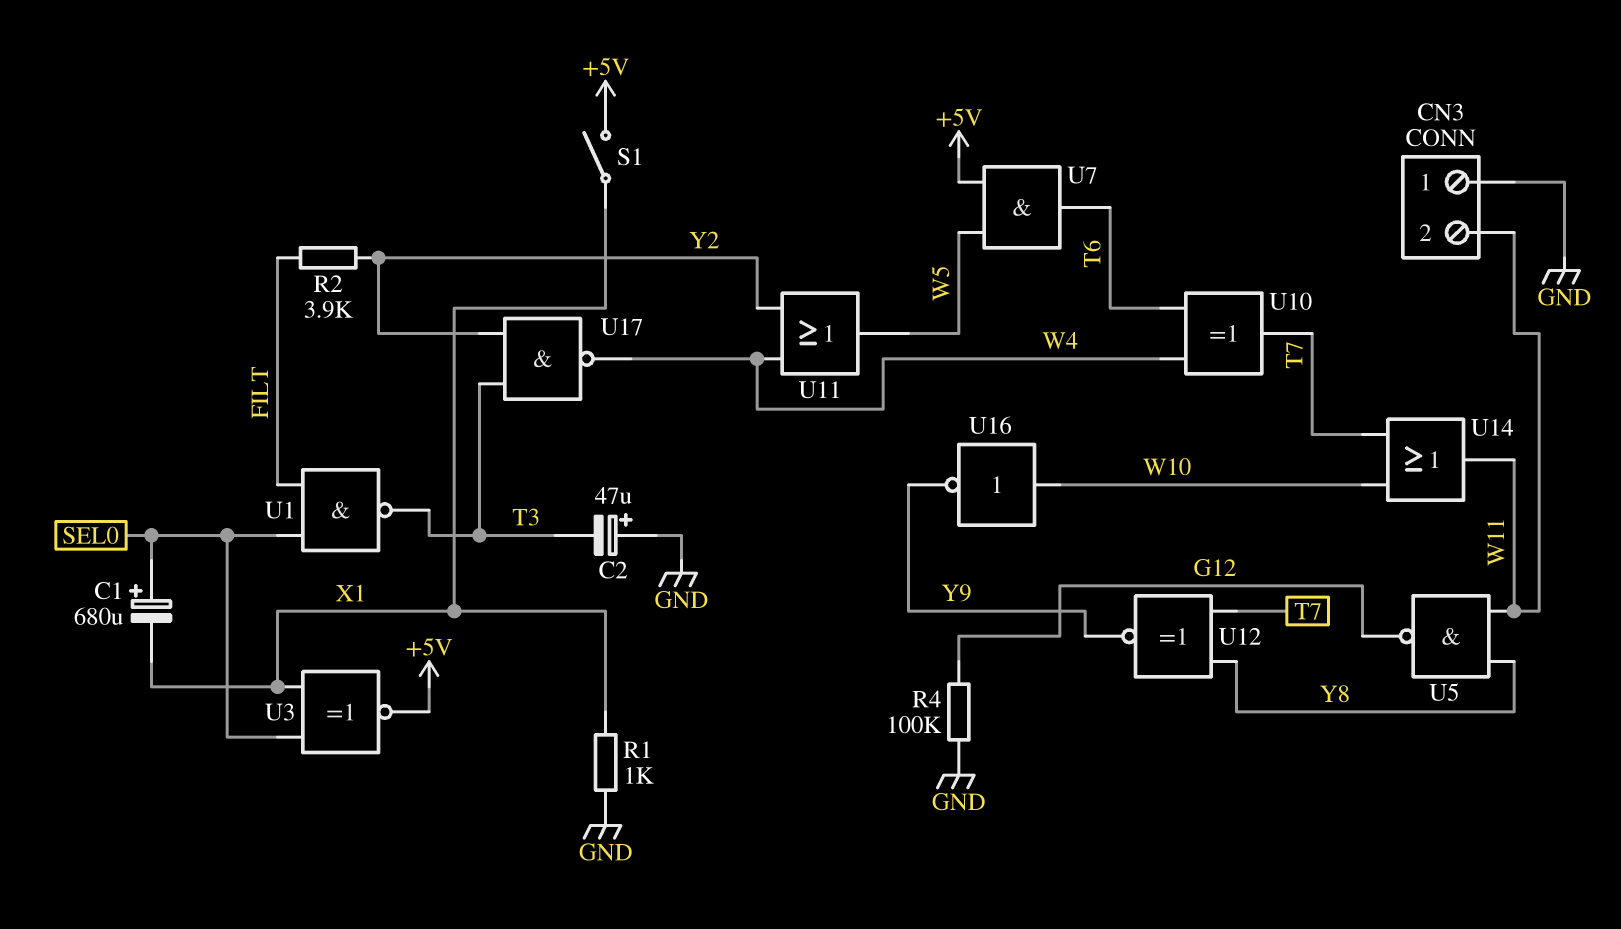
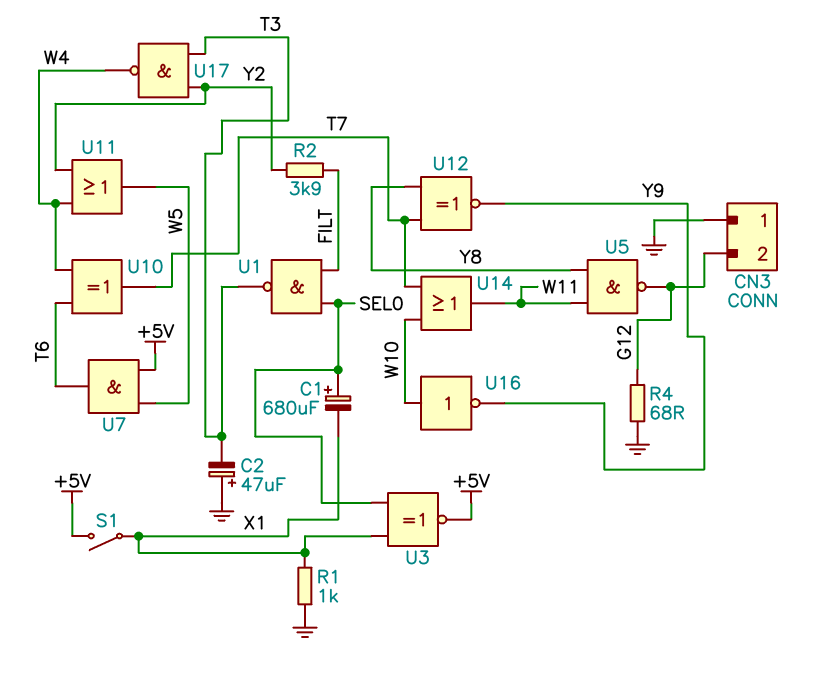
CN3 pin 2: W11 -> G12
R4: 100k (G12, GND) -> 68 (G12, GND)

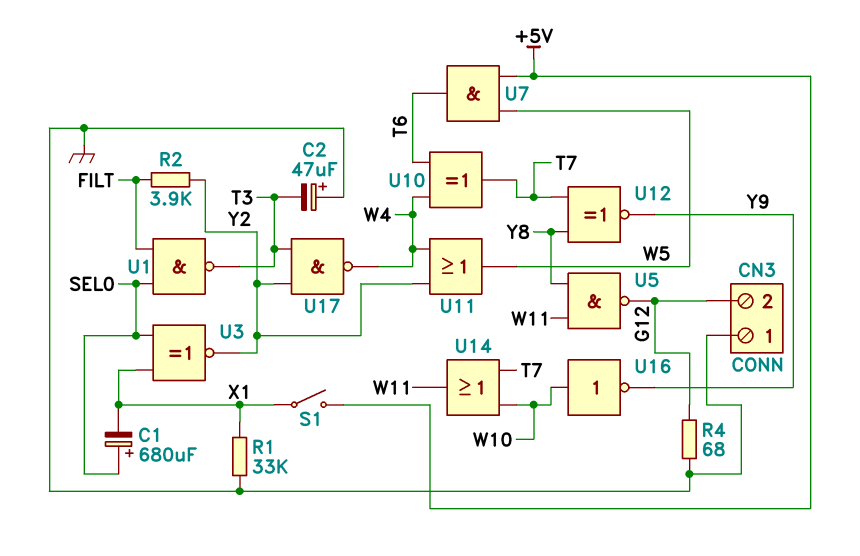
R1: 1k (GND, X1) -> 33k (GND, X1)
U3: XNOR (in SEL0, in X1, out +5V) -> XNOR (in SEL0, in X1, out Y2)

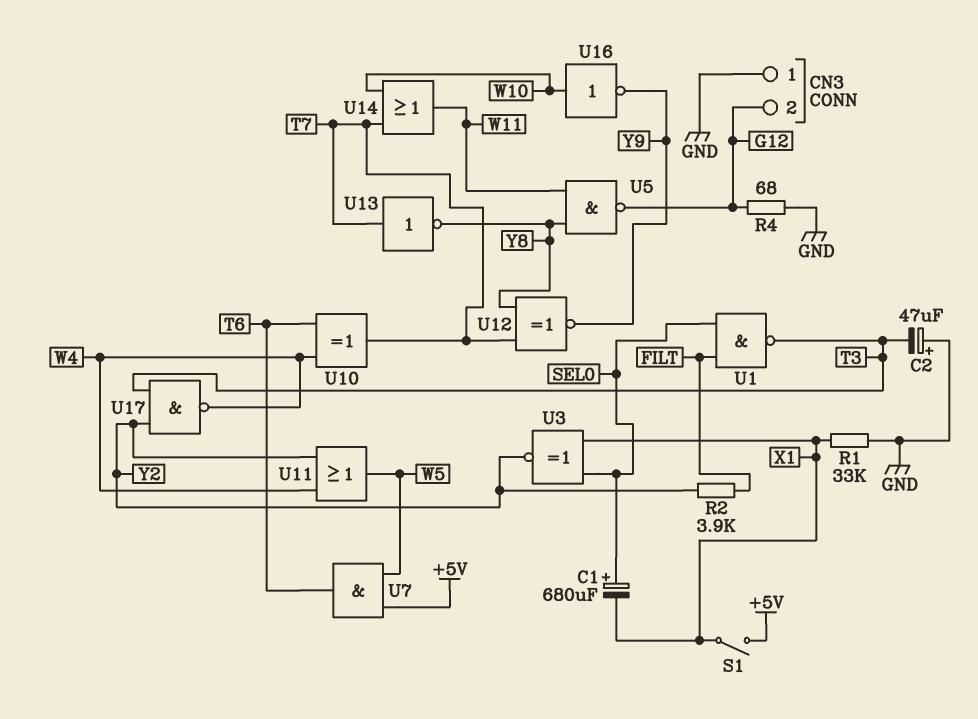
U13: none -> NOT (in T7, out Y8)

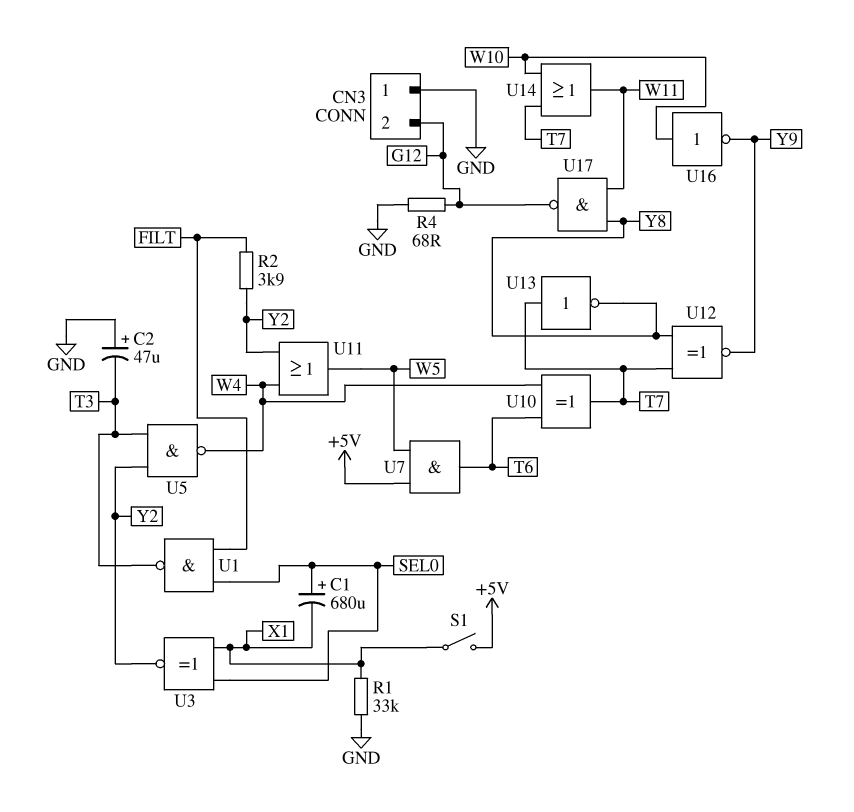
U5: NAND (in W11, in Y8, out G12) -> NAND (in T3, in Y2, out W4)
U17: NAND (in T3, in Y2, out W4) -> NAND (in W11, in Y8, out G12)

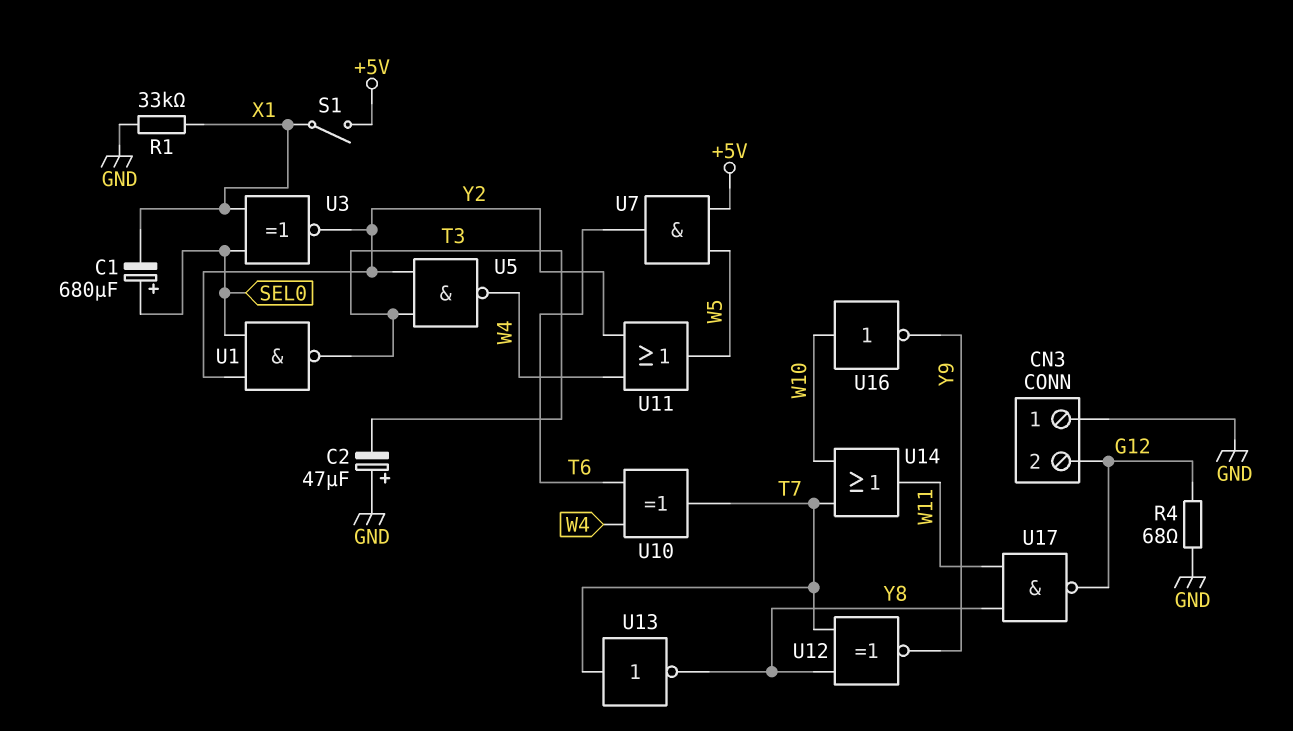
R2: 3.9k (FILT, Y2) -> none
U1: NAND (in FILT, in SEL0, out T3) -> NAND (in SEL0, in Y2, out T3)

